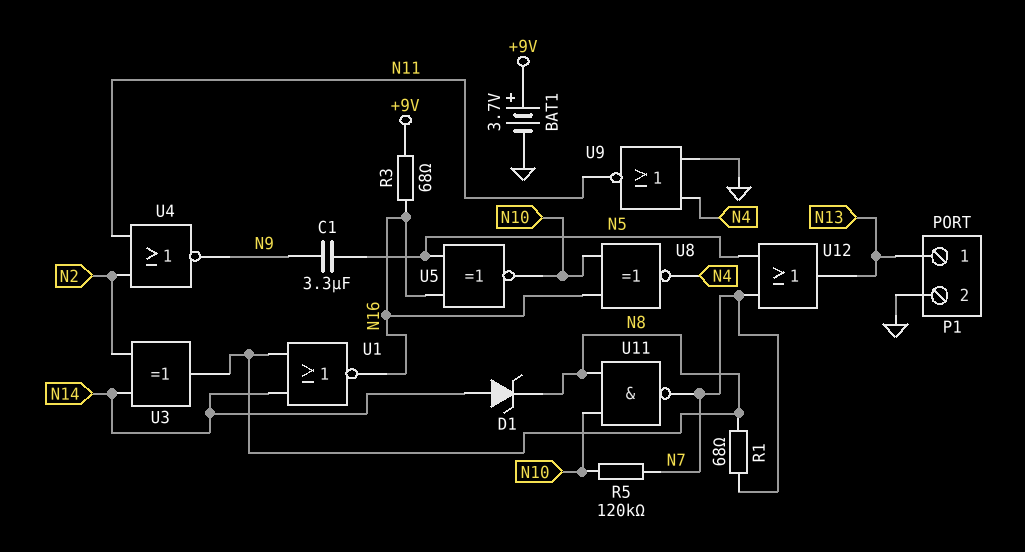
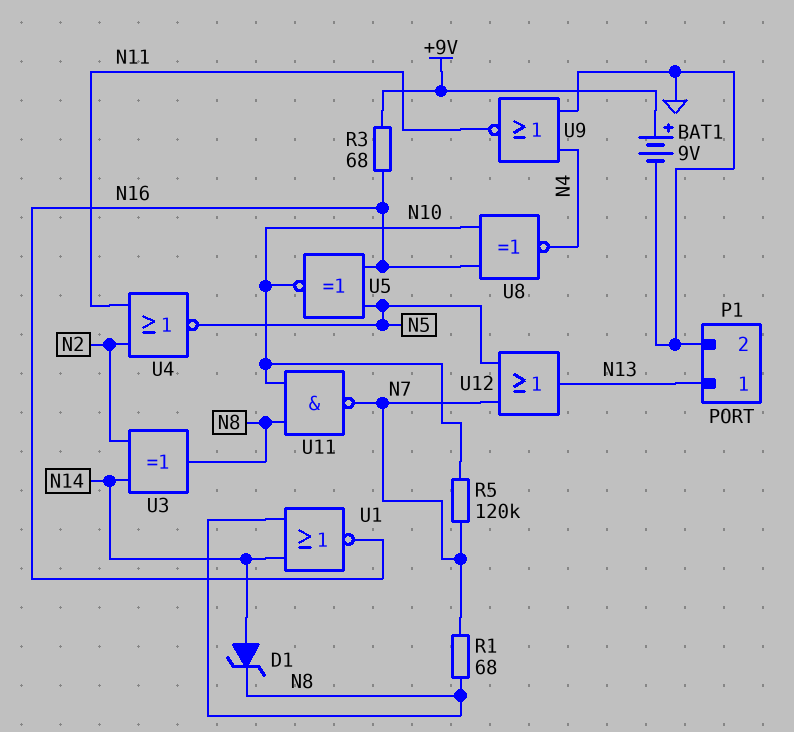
BAT1: 3.7V (plus +9V, minus GND) -> 9V (plus +9V, minus GND)
C1: 3.3uF (N5, N9) -> none
U4: NOR (in N2, in N11, out N9) -> NOR (in N2, in N11, out N5)

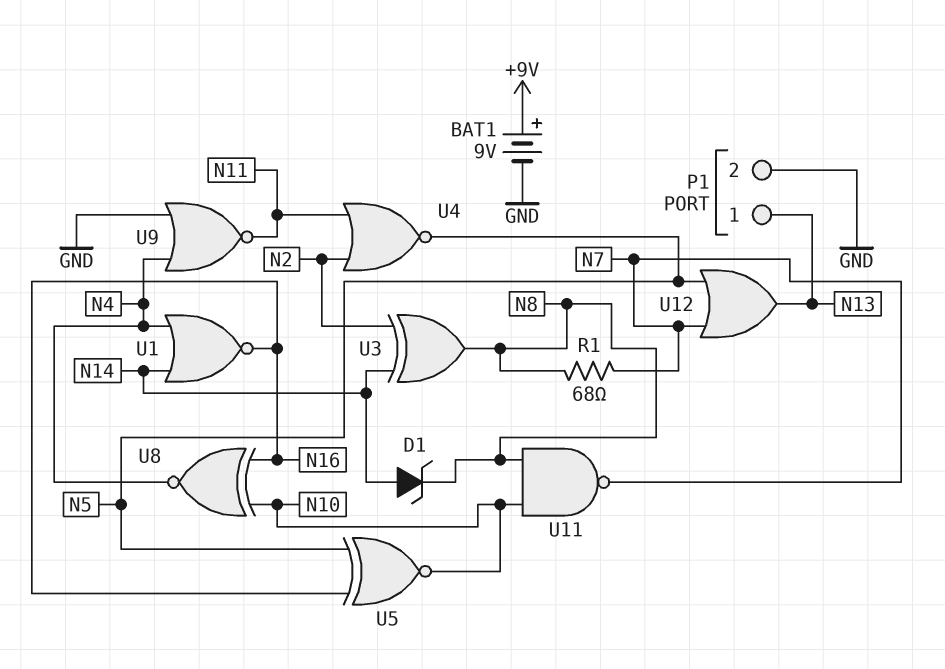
R3: 68 (+9V, N16) -> none
R5: 120k (N7, N10) -> none
U1: NOR (in N8, in N14, out N16) -> NOR (in N4, in N14, out N16)

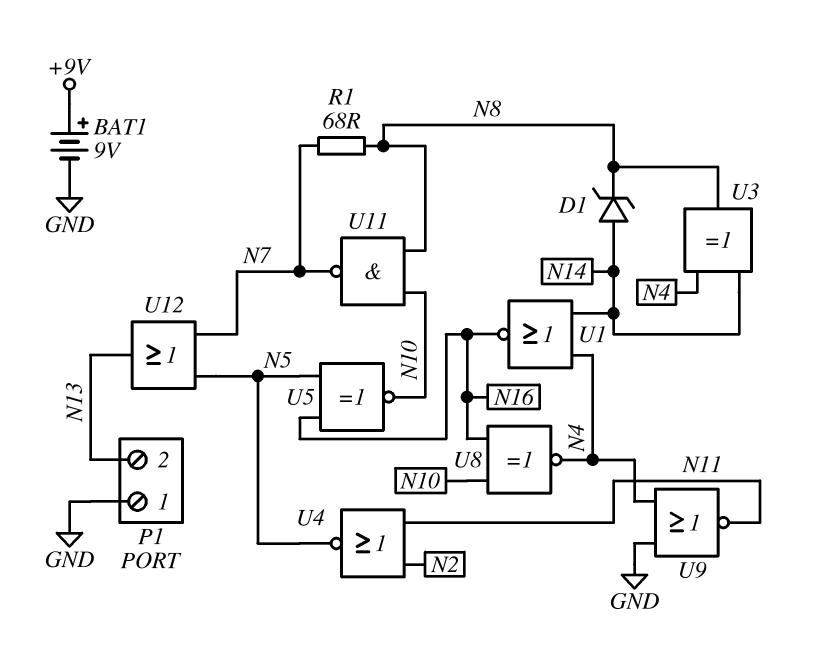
P1 pin 1: N13 -> GND
P1 pin 2: GND -> N13
U3: XOR (in N2, in N14, out N8) -> XOR (in N4, in N14, out N8)

